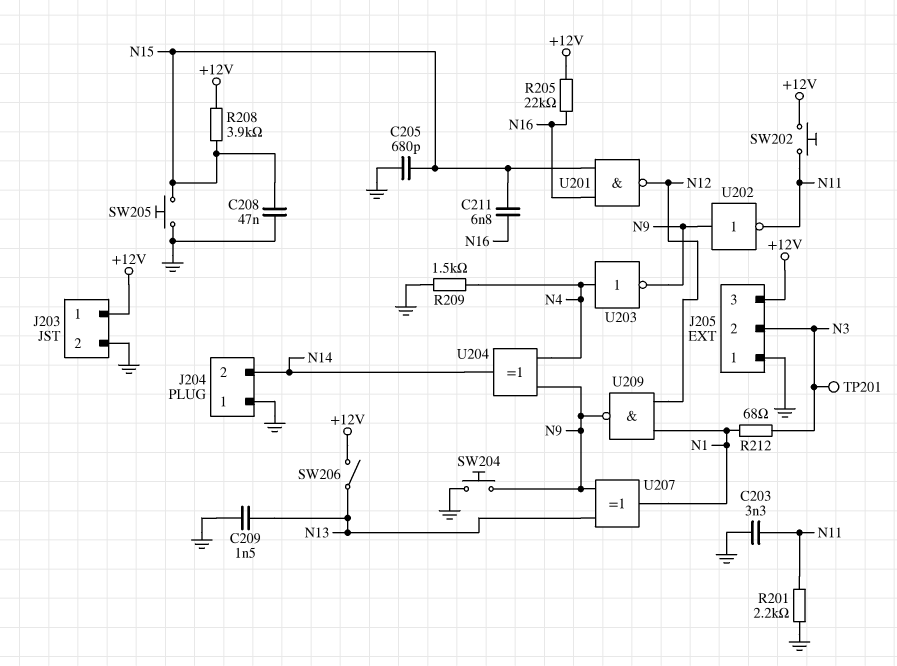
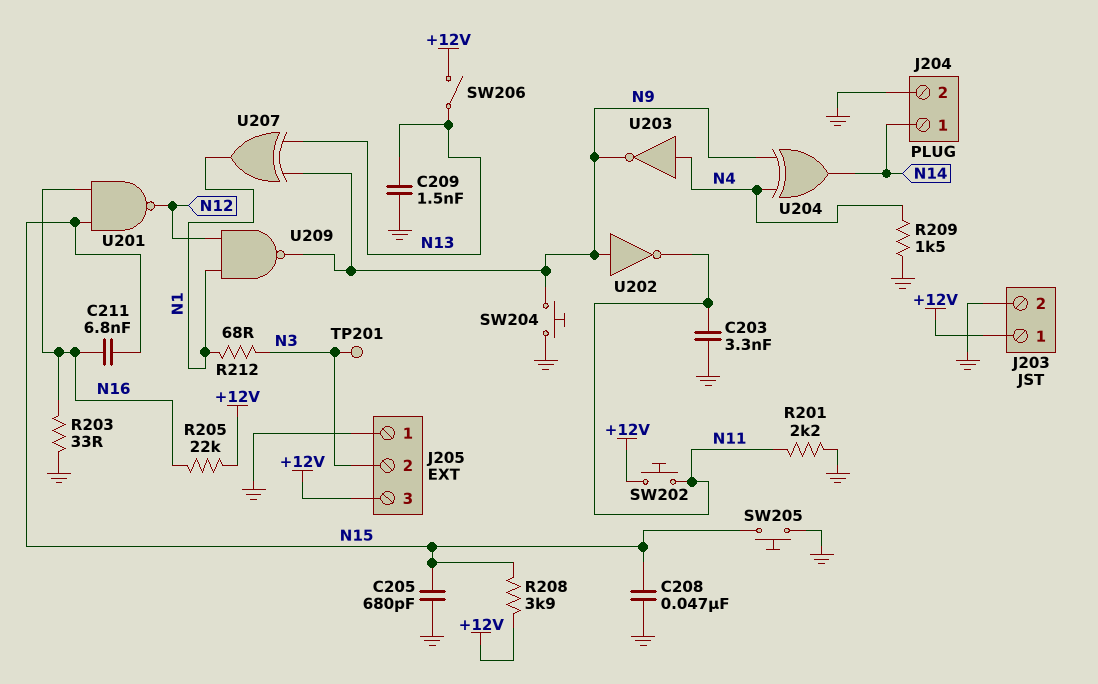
J204 pin 1: GND -> N14
J204 pin 2: N14 -> GND
R203: none -> 33 (GND, N16)

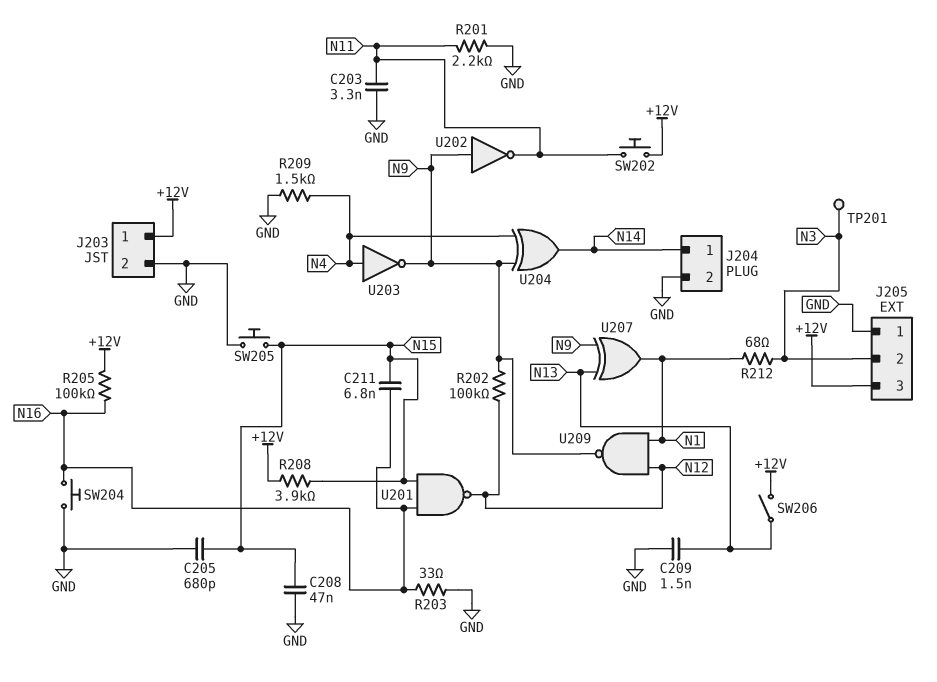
R202: none -> 100k (N9, N12)
R205: 22k (+12V, N16) -> 100k (+12V, N16)
SW204: button (GND, N9) -> button (GND, N16)

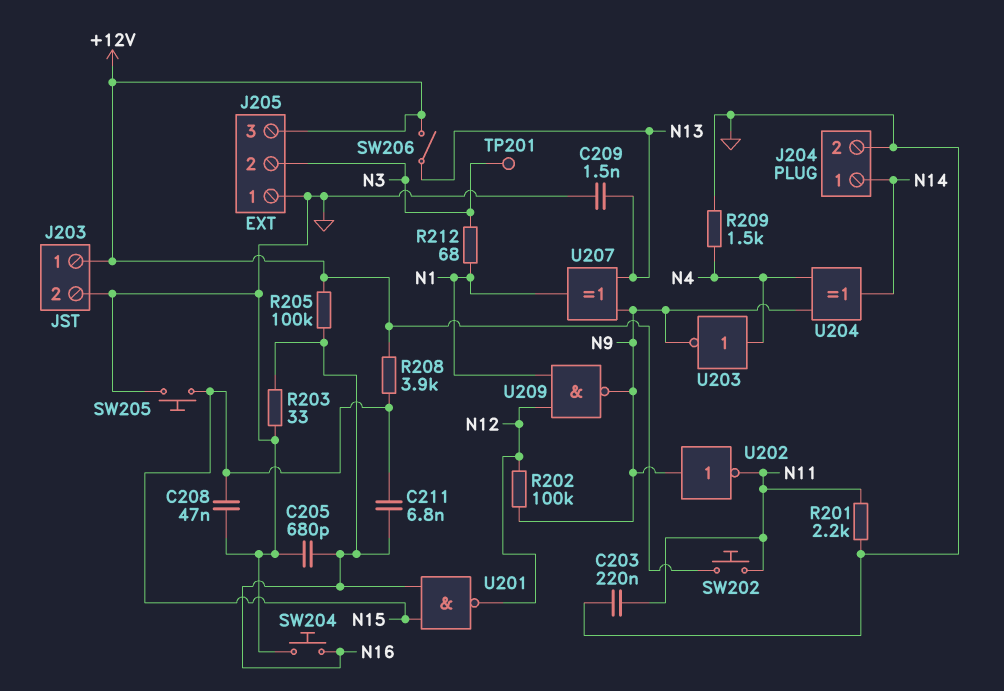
C203: 3.3nF (GND, N11) -> 220nF (GND, N11)
C205: 680pF (GND, N15) -> 680pF (GND, N16)

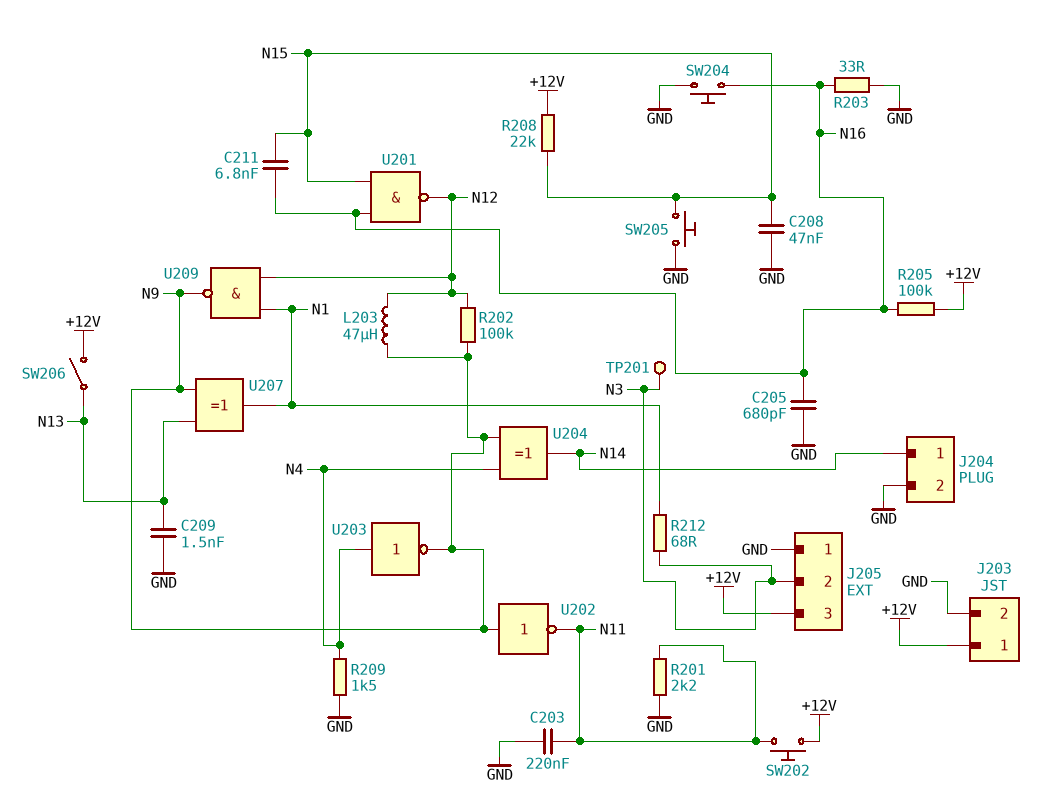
L203: none -> 47uH (N9, N12)
R208: 3.9k (+12V, N15) -> 22k (+12V, N15)

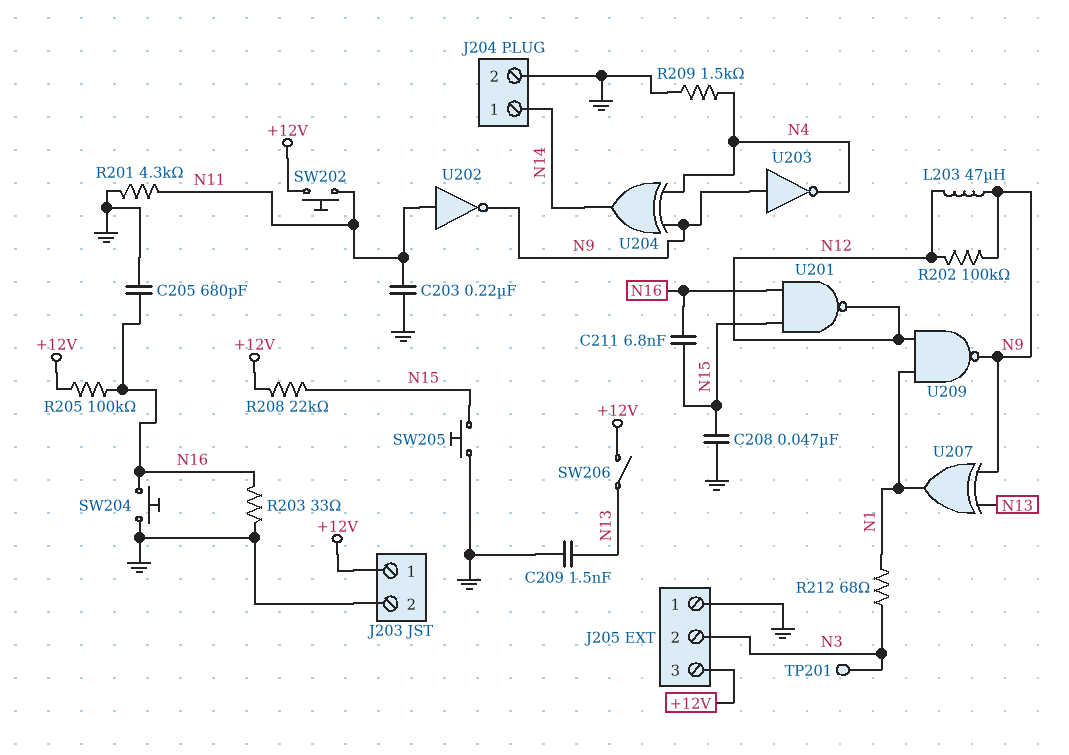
R201: 2.2k (GND, N11) -> 4.3k (GND, N11)
U202: NOT (in N9, out N11) -> NOT (in N11, out N9)
U203: NOT (in N4, out N9) -> NOT (in N9, out N4)

